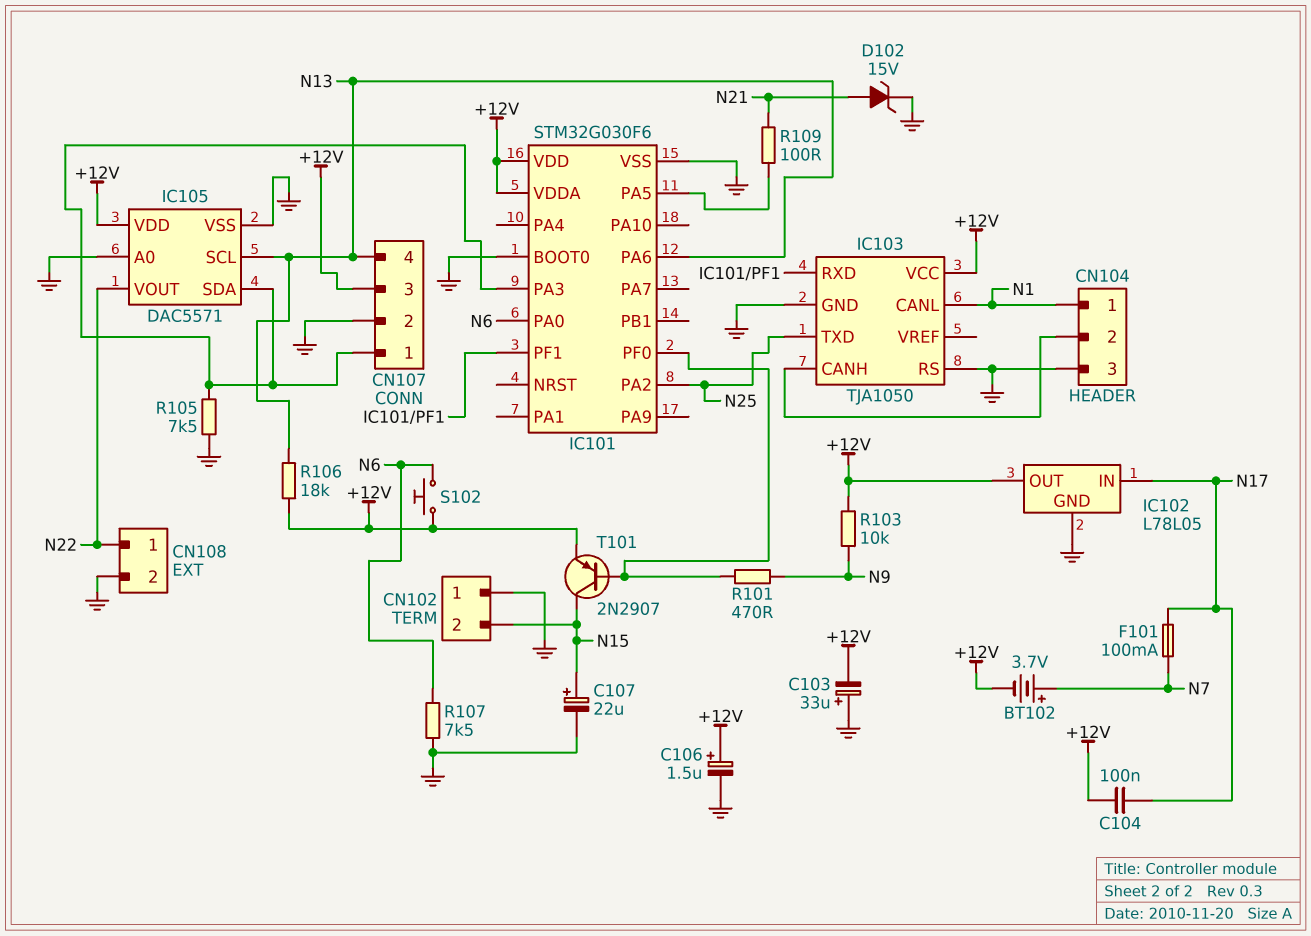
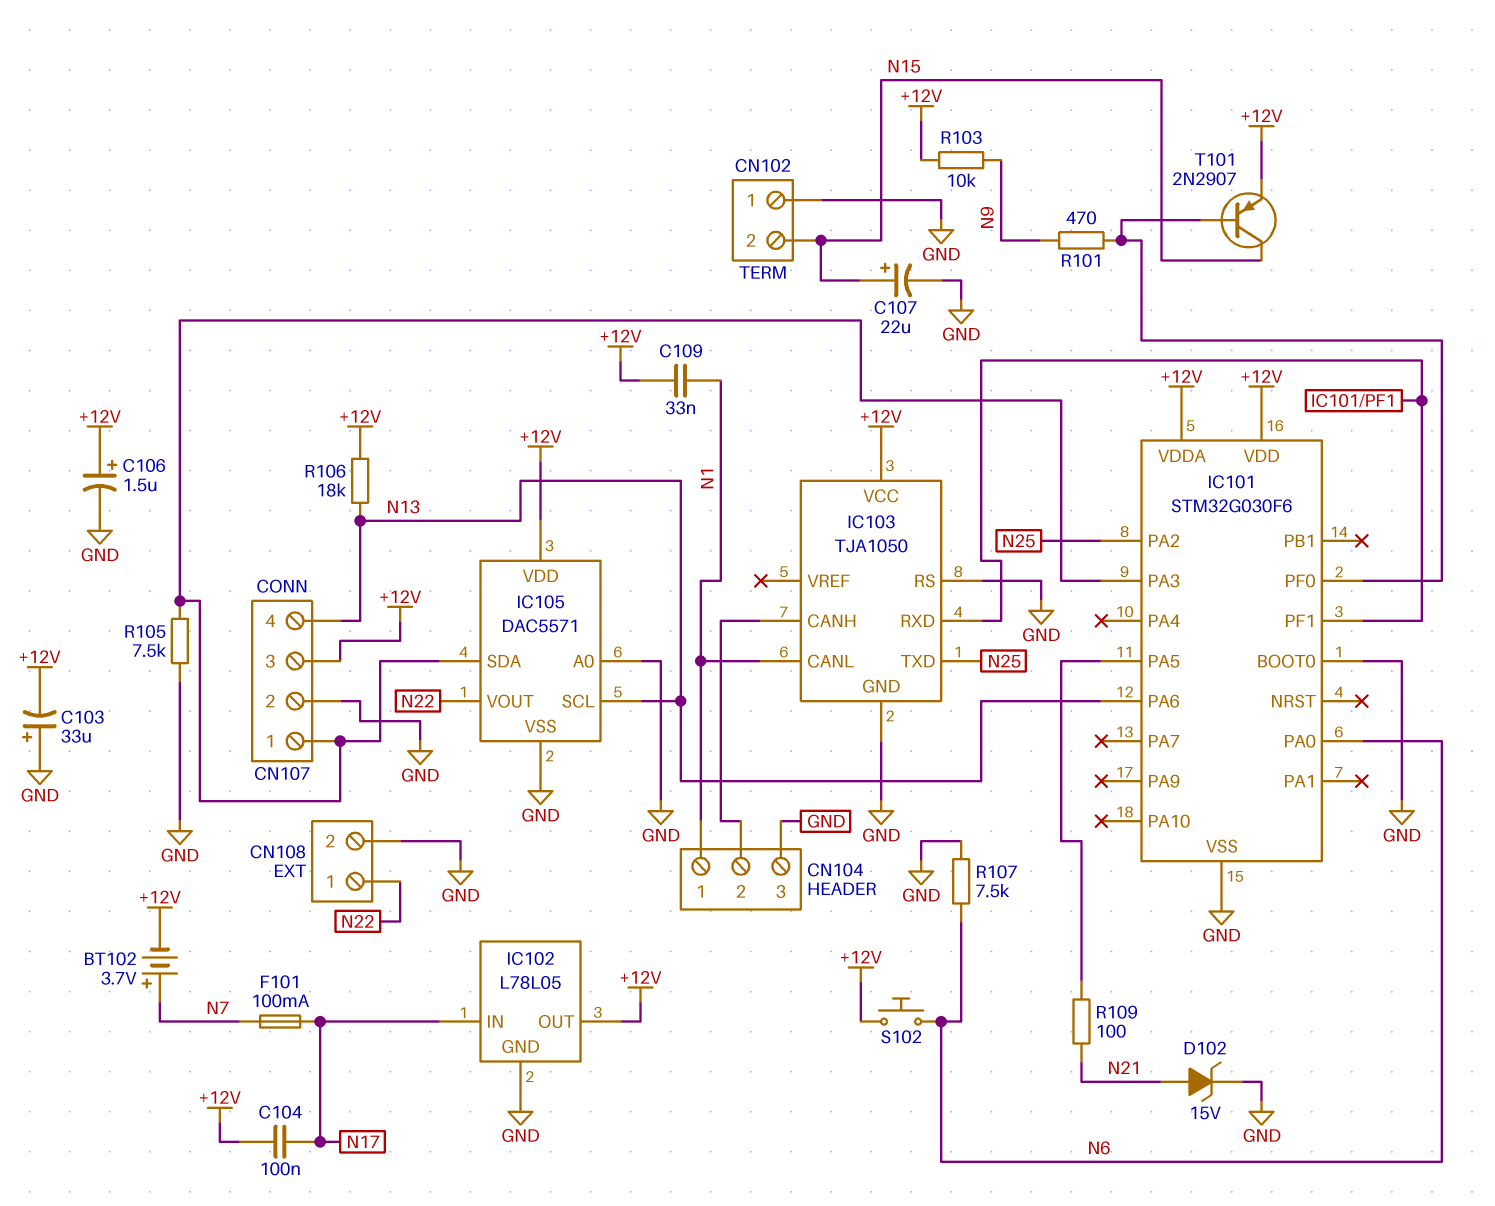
C109: none -> 33nF (+12V, N1)

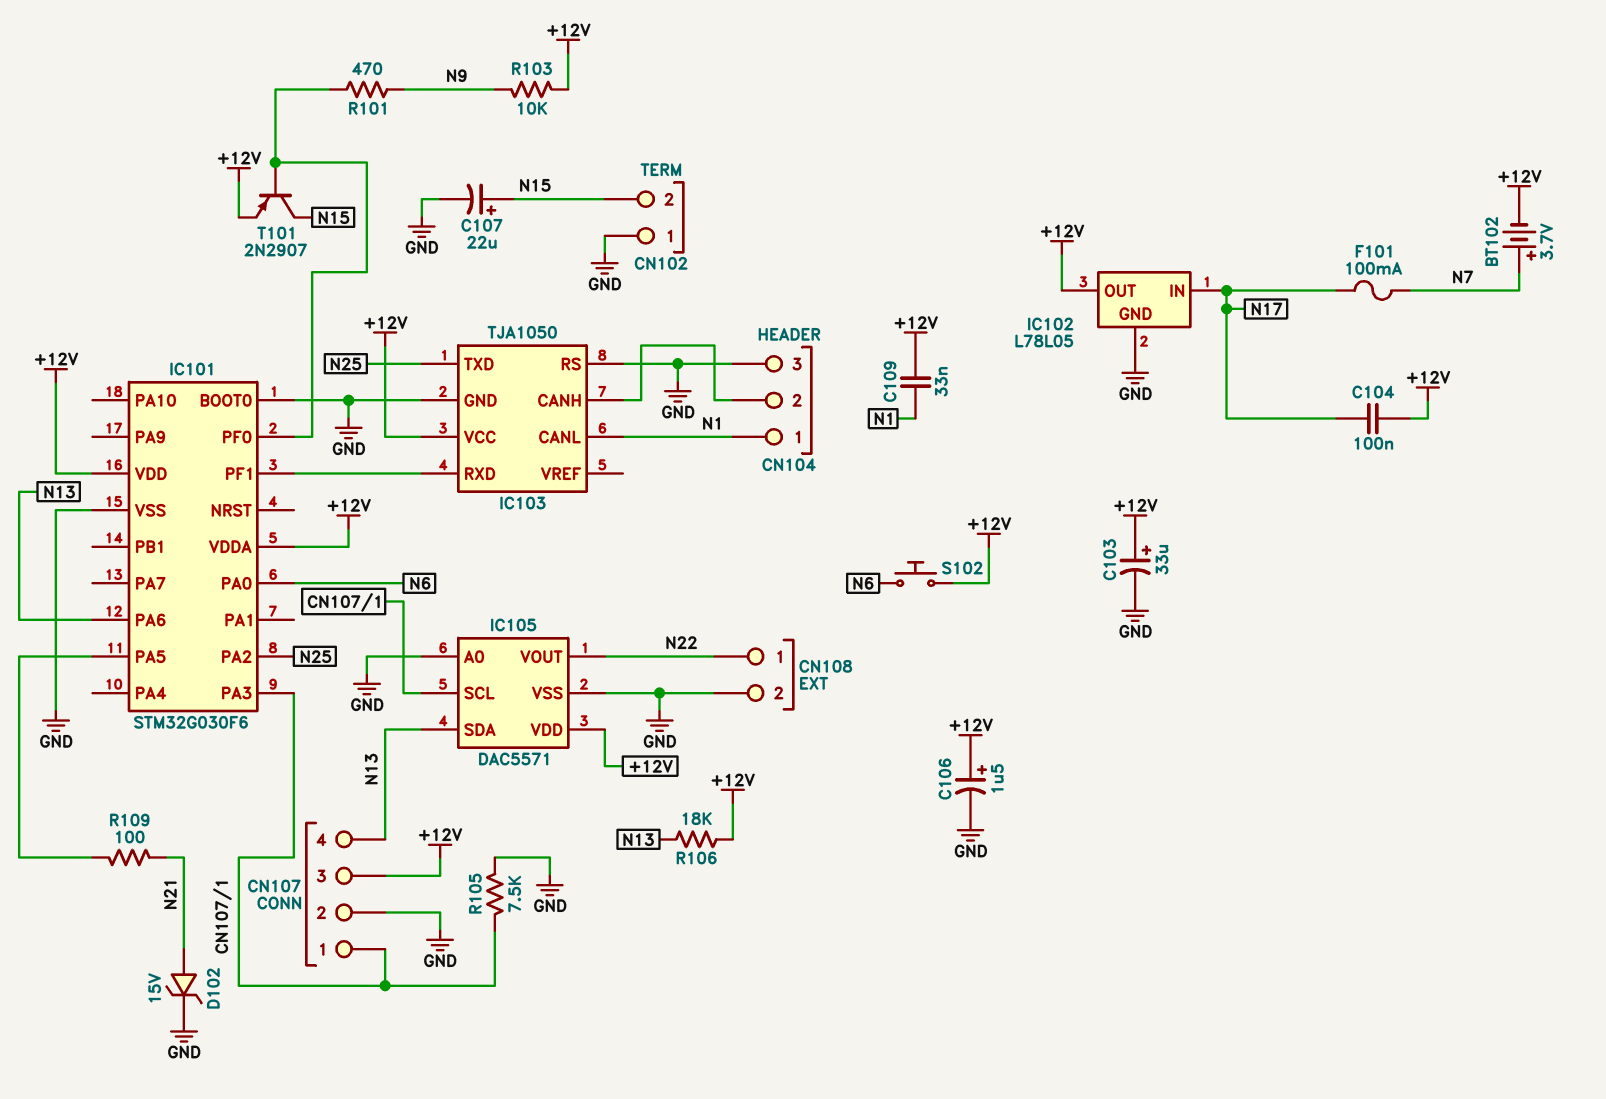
C103: 33uF (plus GND, minus +12V) -> 33uF (plus +12V, minus GND)
IC105 pin SCL: N13 -> CN107/1
IC105 pin SDA: CN107/1 -> N13
R107: 7.5k (GND, N6) -> none

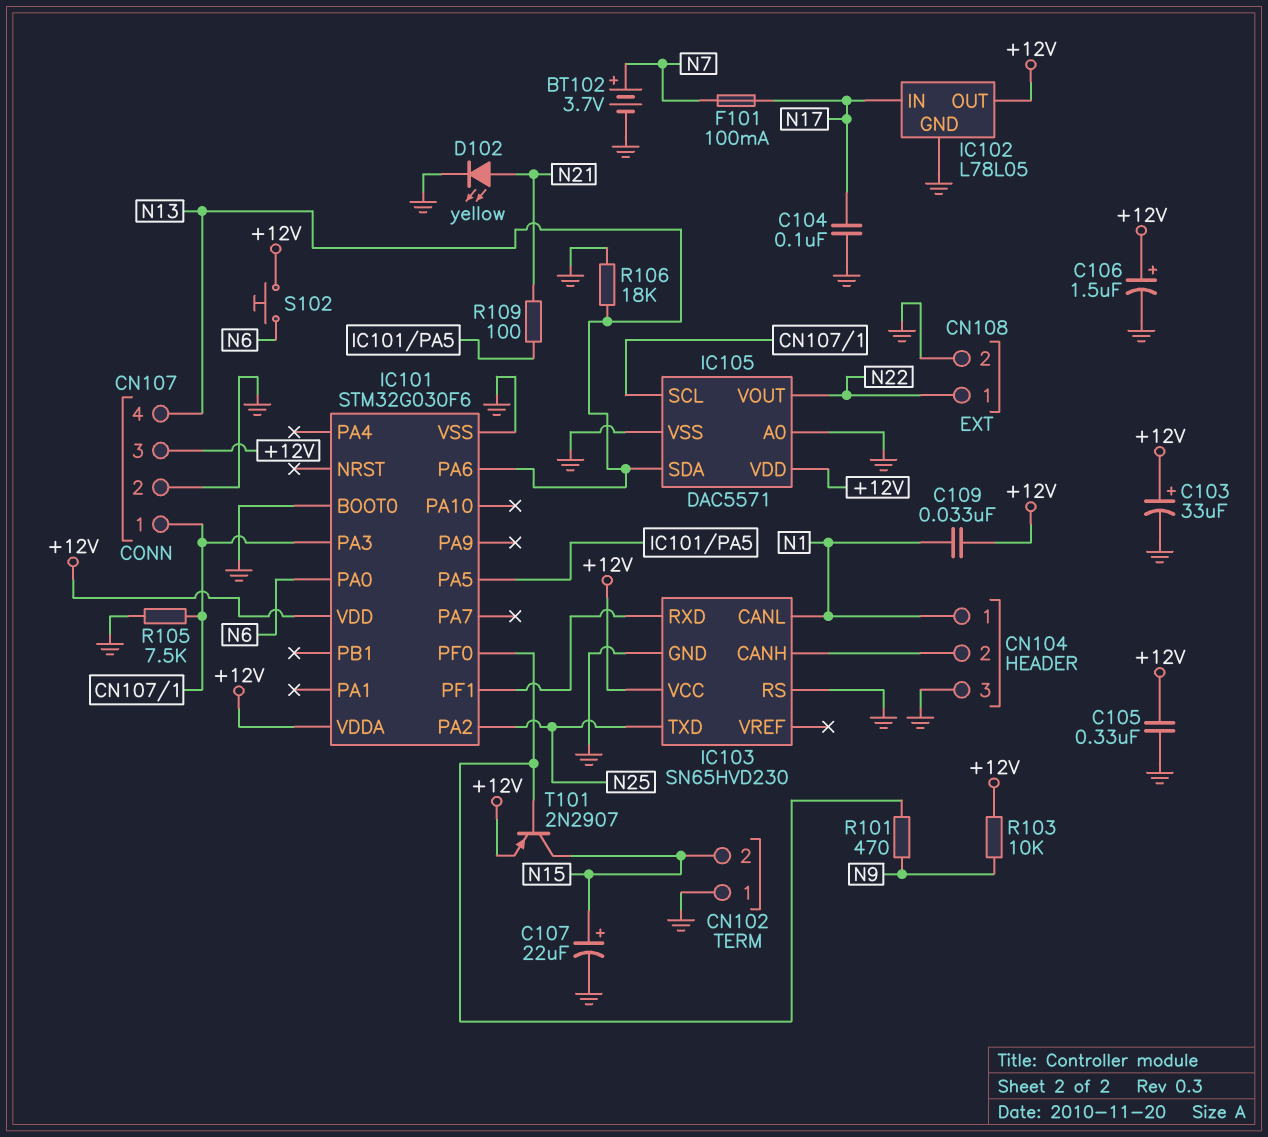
BT102: 3.7V (plus N7, minus +12V) -> 3.7V (plus N7, minus GND)
C104: 100nF (+12V, N17) -> 100nF (GND, N17)
C105: none -> 330nF (+12V, GND)
D102: zener 15V (A N21, K GND) -> LED yellow (A N21, K GND)
IC103: TJA1050 -> SN65HVD230
R106: 18k (+12V, N13) -> 18k (GND, N13)

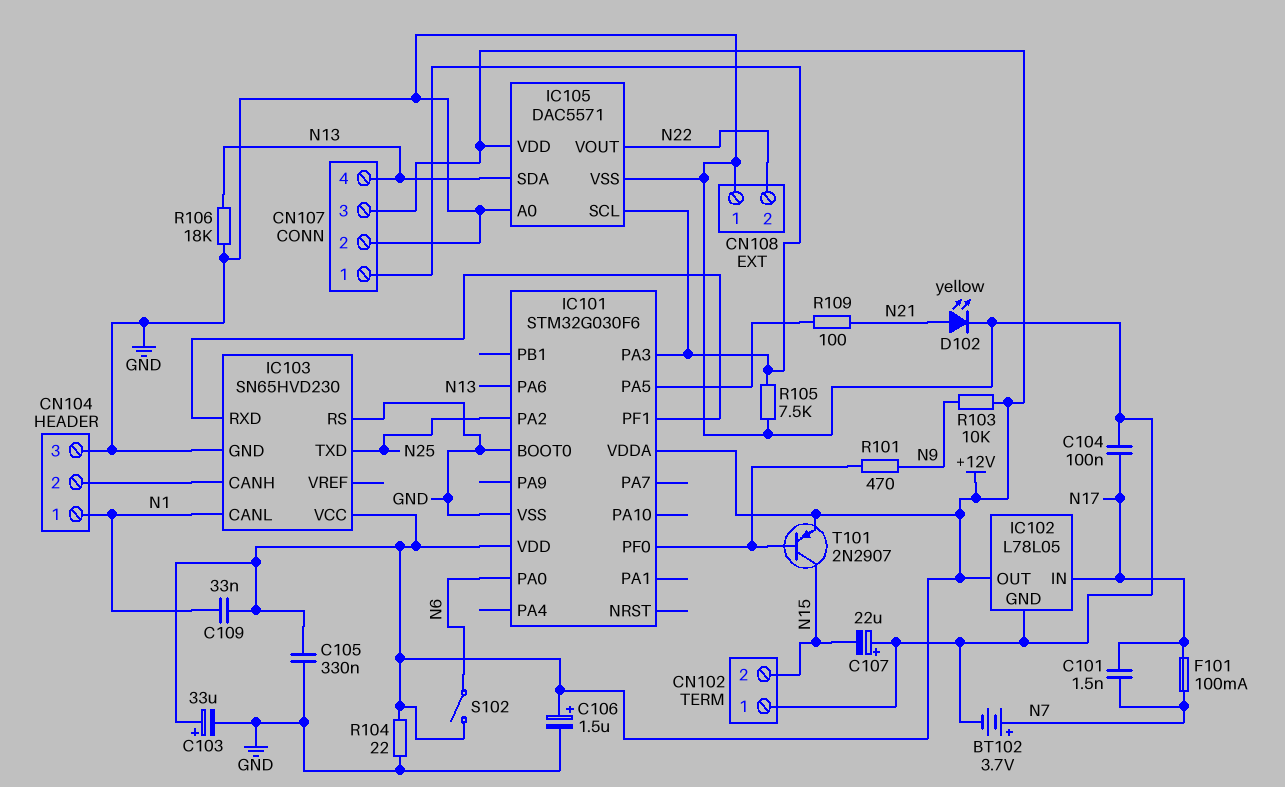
C101: none -> 1.5nF (N7, N17)
C107: 22uF (plus N15, minus GND) -> 22uF (plus GND, minus N15)
CN108 pin 1: N22 -> GND
CN108 pin 2: GND -> N22
R104: none -> 22 (+12V, GND)
S102: button (+12V, N6) -> switch (+12V, N6)

